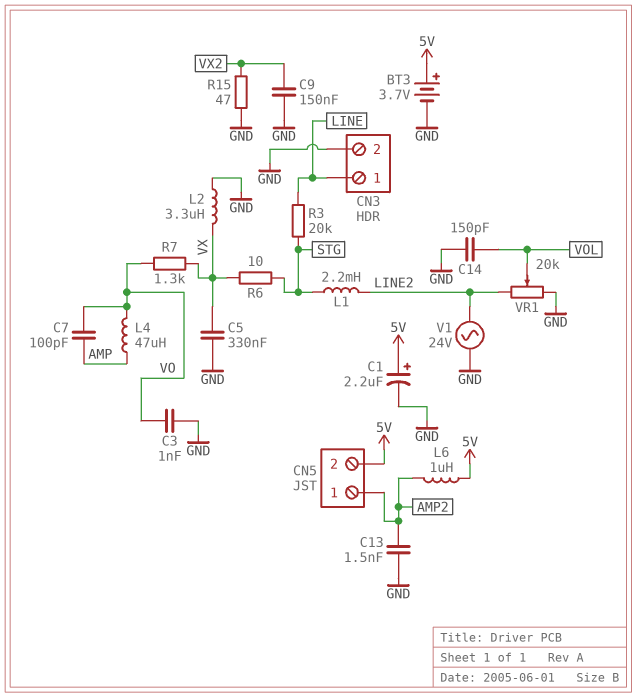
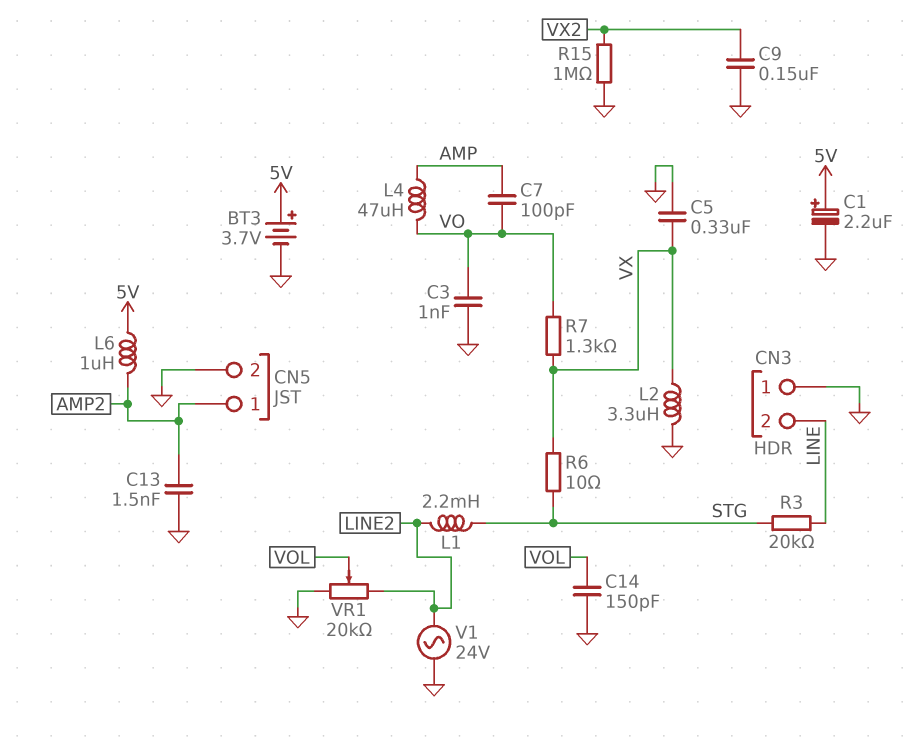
CN3 pin 1: LINE -> GND
CN3 pin 2: GND -> LINE
CN5 pin 2: 5V -> GND
R15: 47 (GND, VX2) -> 1M (GND, VX2)

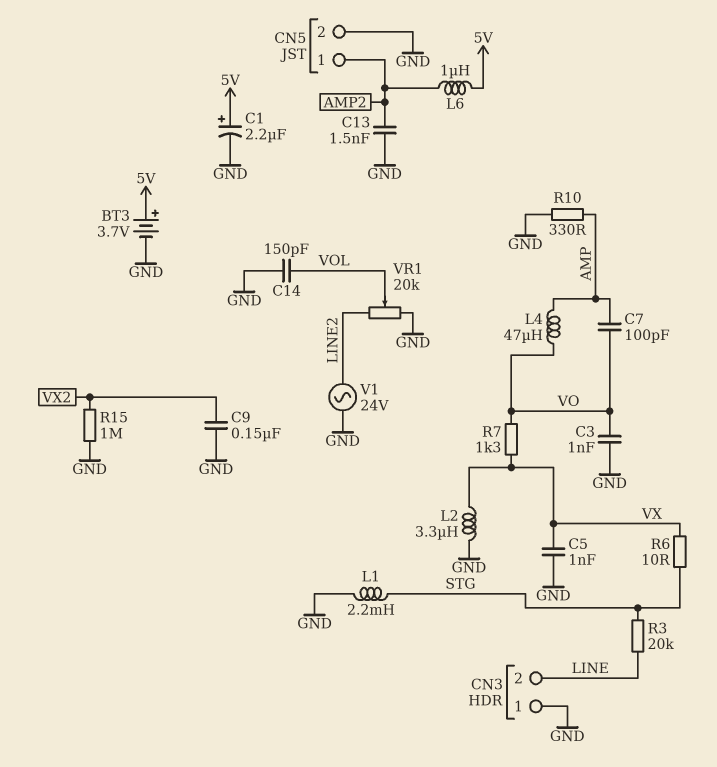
C5: 330nF (GND, VX) -> 1nF (GND, VX)
L1: 2.2mH (LINE2, STG) -> 2.2mH (GND, STG)
R10: none -> 330 (AMP, GND)

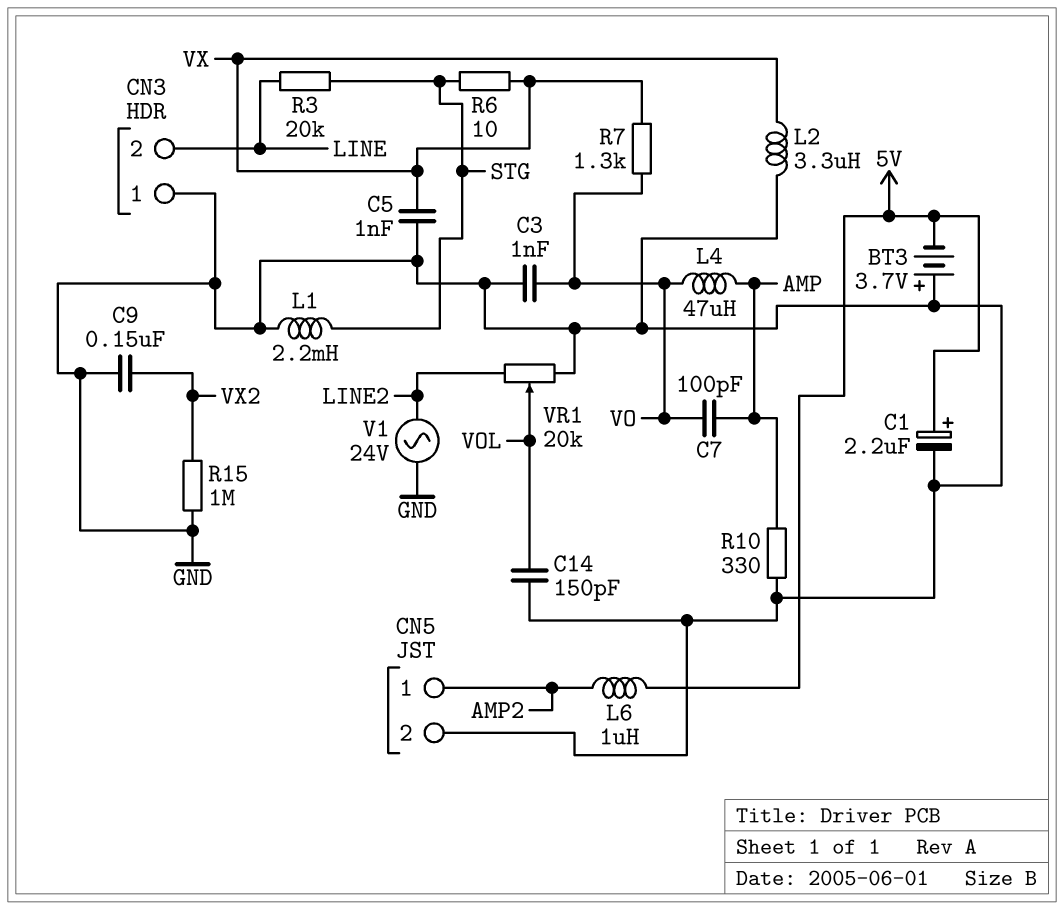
BT3: 3.7V (plus 5V, minus GND) -> 3.7V (plus GND, minus 5V)
C13: 1.5nF (AMP2, GND) -> none

